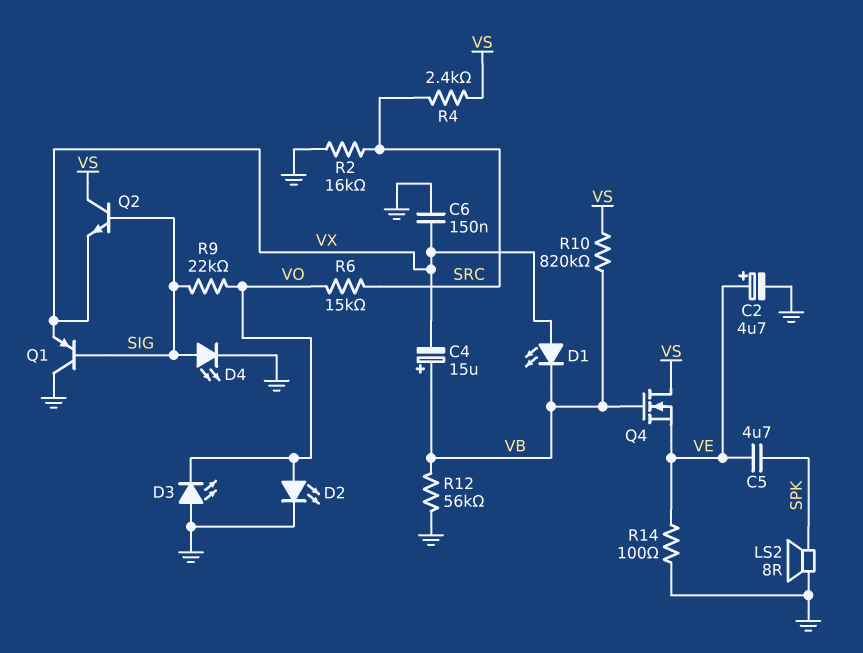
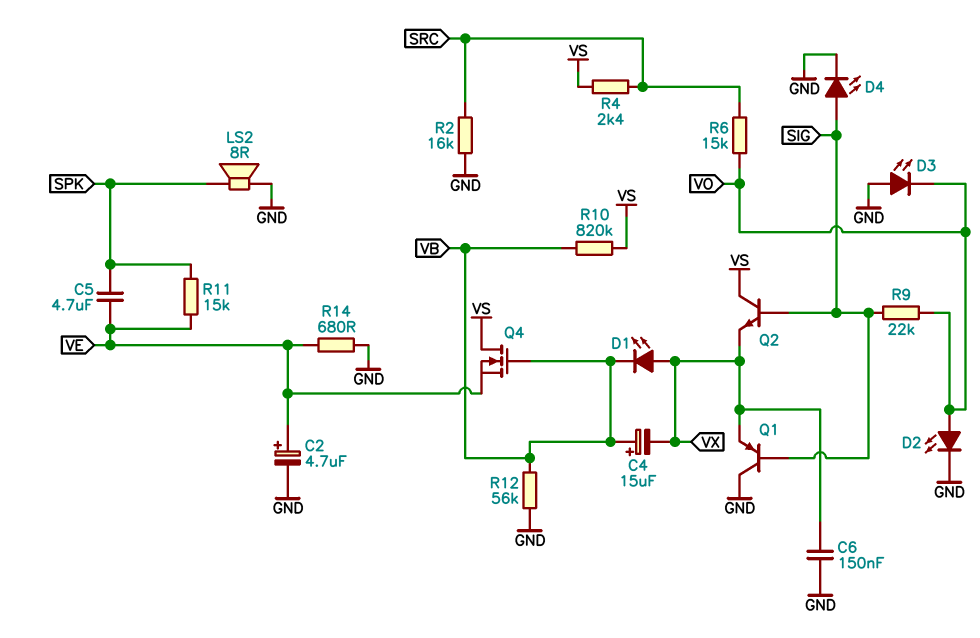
R11: none -> 15k (SPK, VE)
R14: 100 (GND, VE) -> 680 (GND, VE)

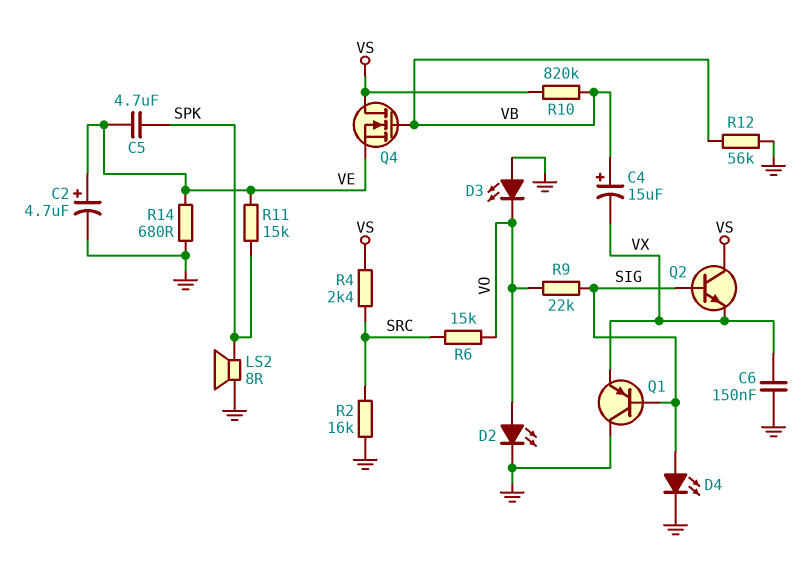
D1: LED (A VX, K VB) -> none

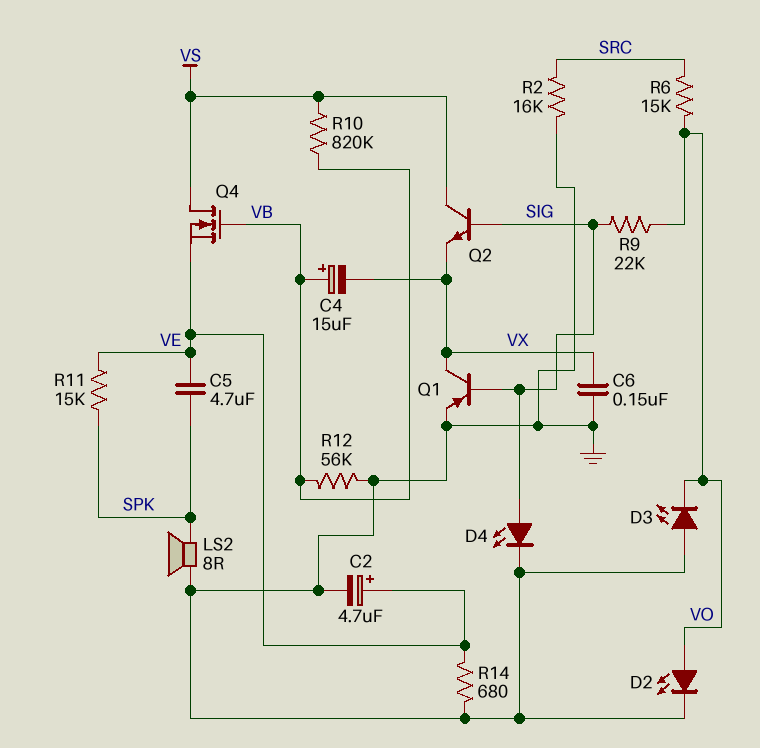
Q1: PNP (B SIG, C GND, E VX) -> PNP (B SIG, C VX, E GND)
R4: 2.4k (SRC, VS) -> none

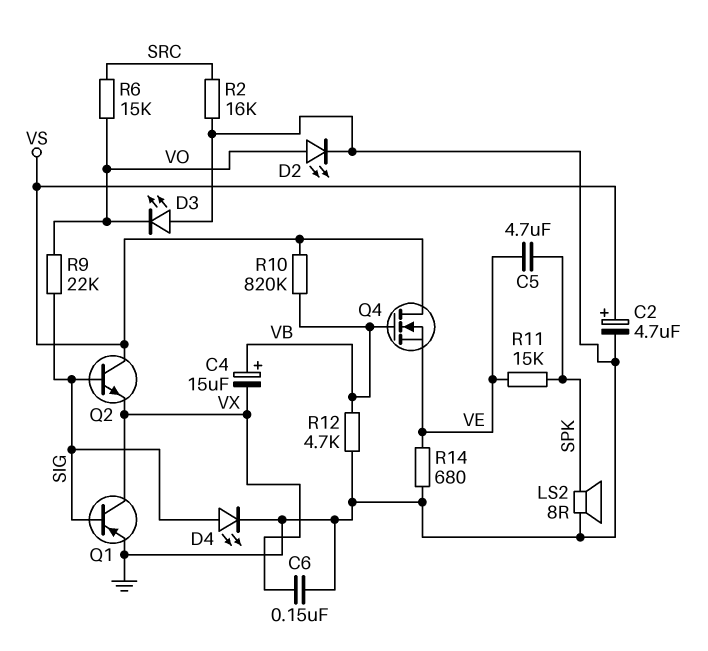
C2: 4.7uF (plus VE, minus GND) -> 4.7uF (plus VS, minus GND)
R12: 56k (GND, VB) -> 4.7k (GND, VB)

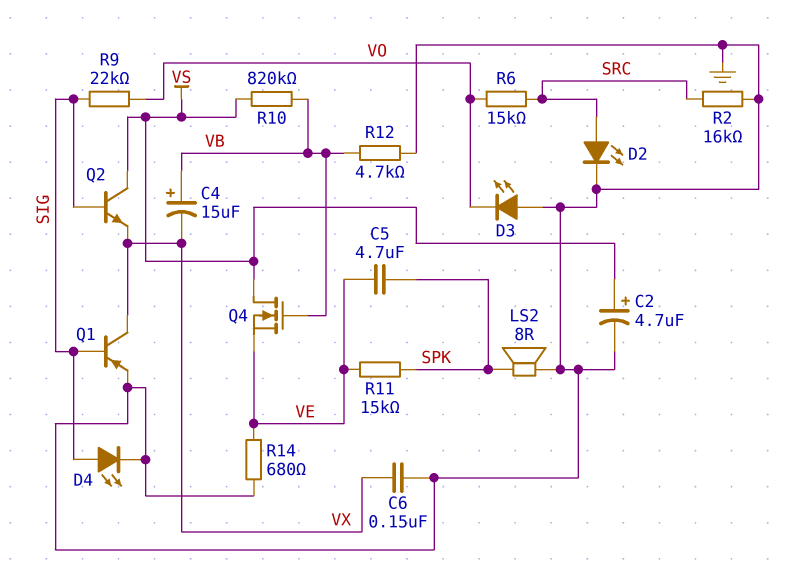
D2: LED (A VO, K GND) -> LED (A SRC, K GND)

